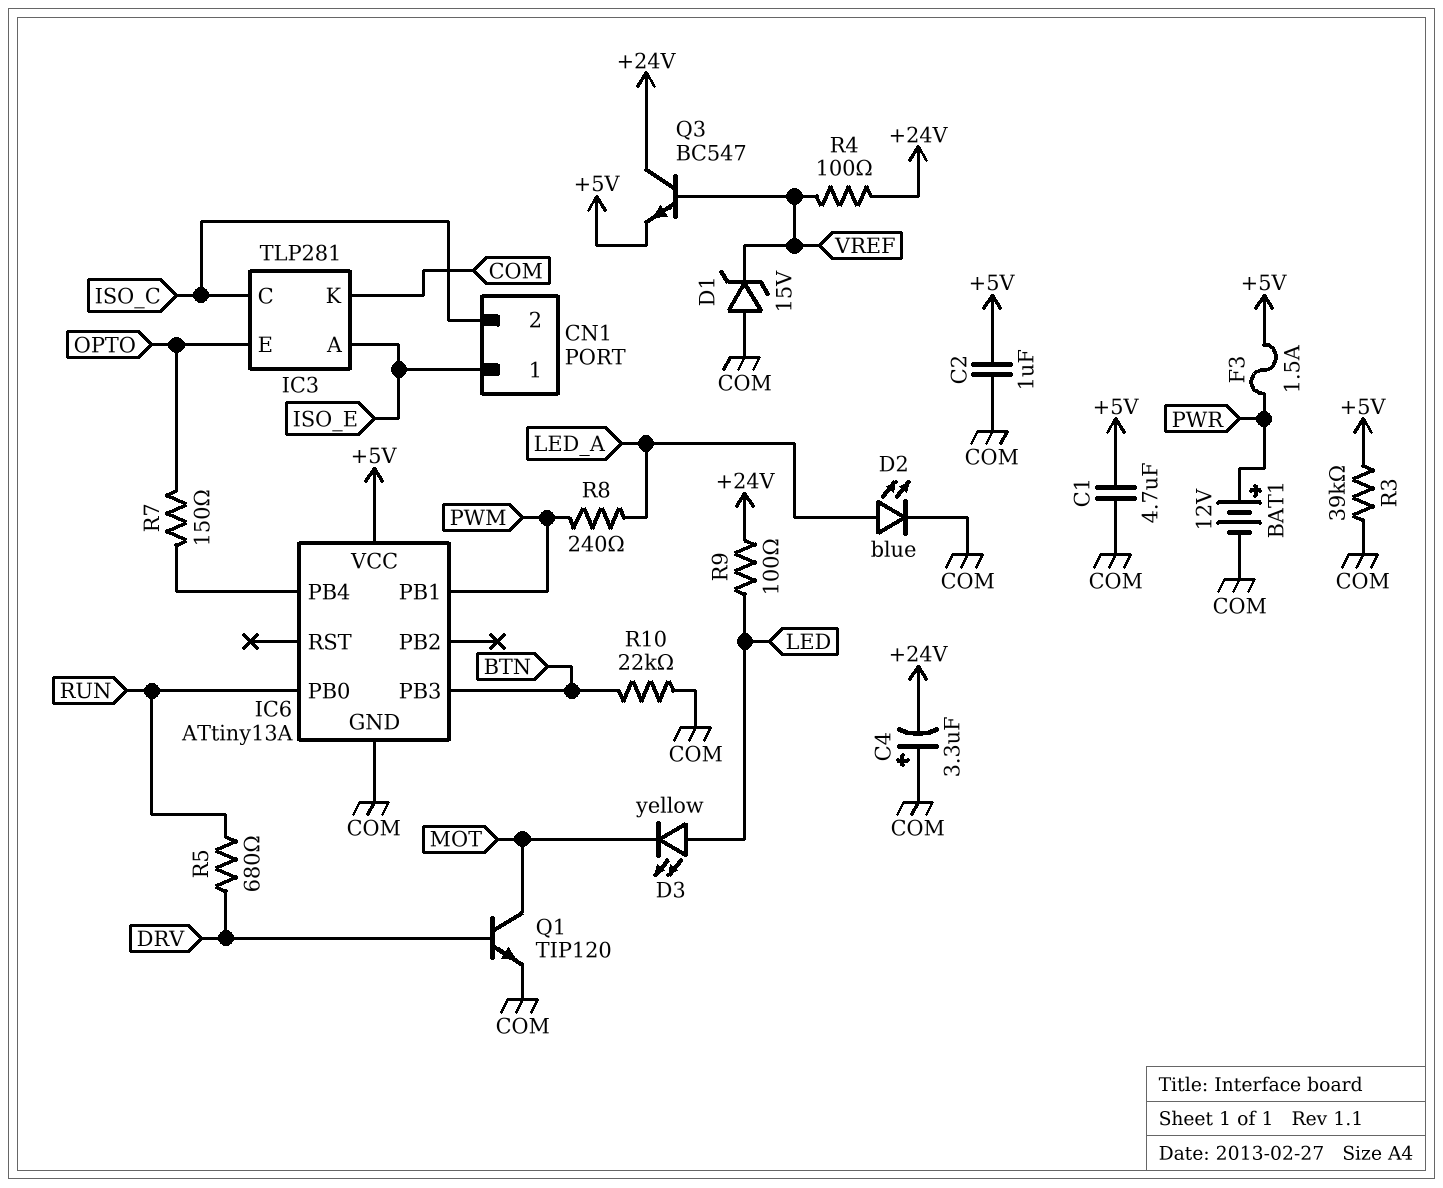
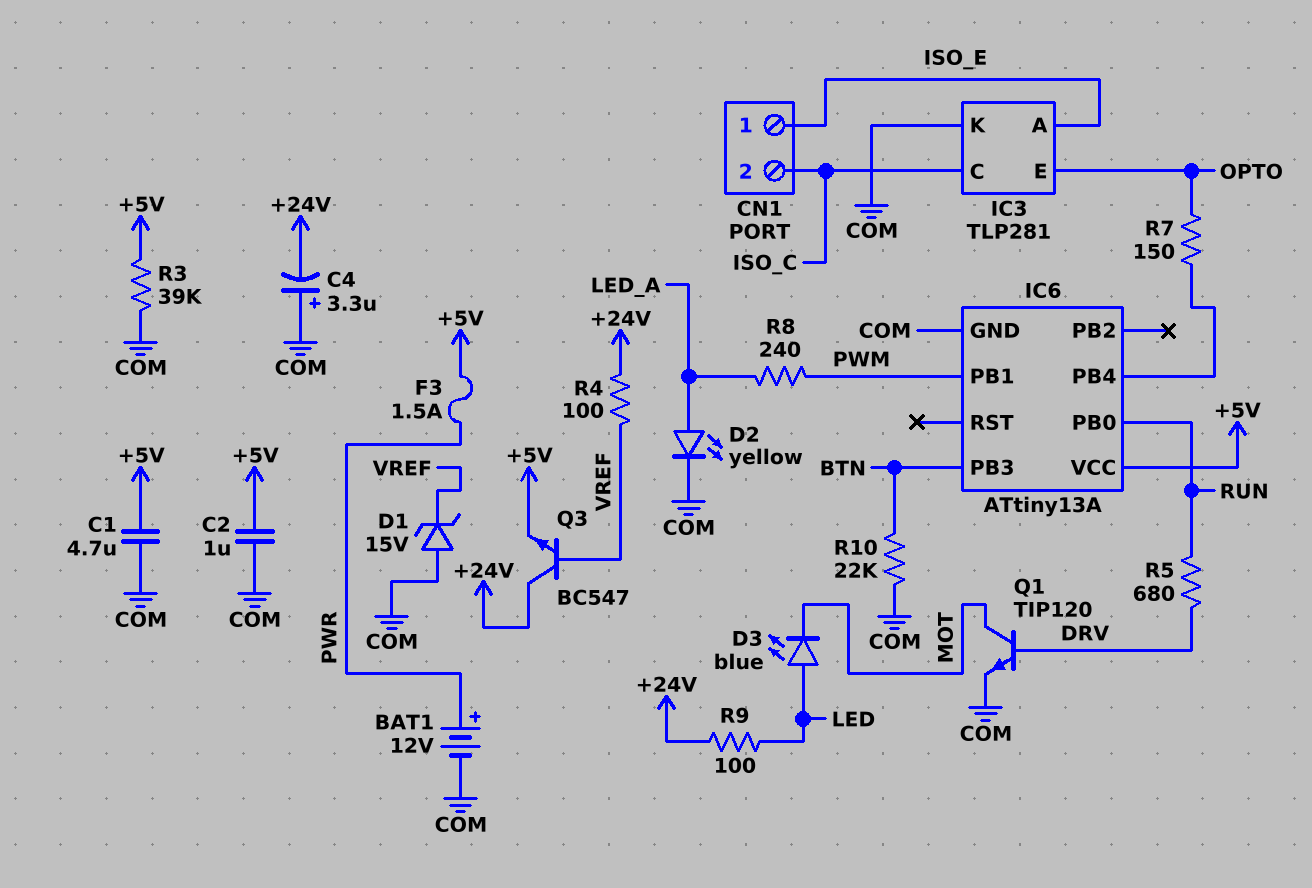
D2: LED blue (A LED_A, K COM) -> LED yellow (A LED_A, K COM)
D3: LED yellow (A LED, K MOT) -> LED blue (A LED, K MOT)

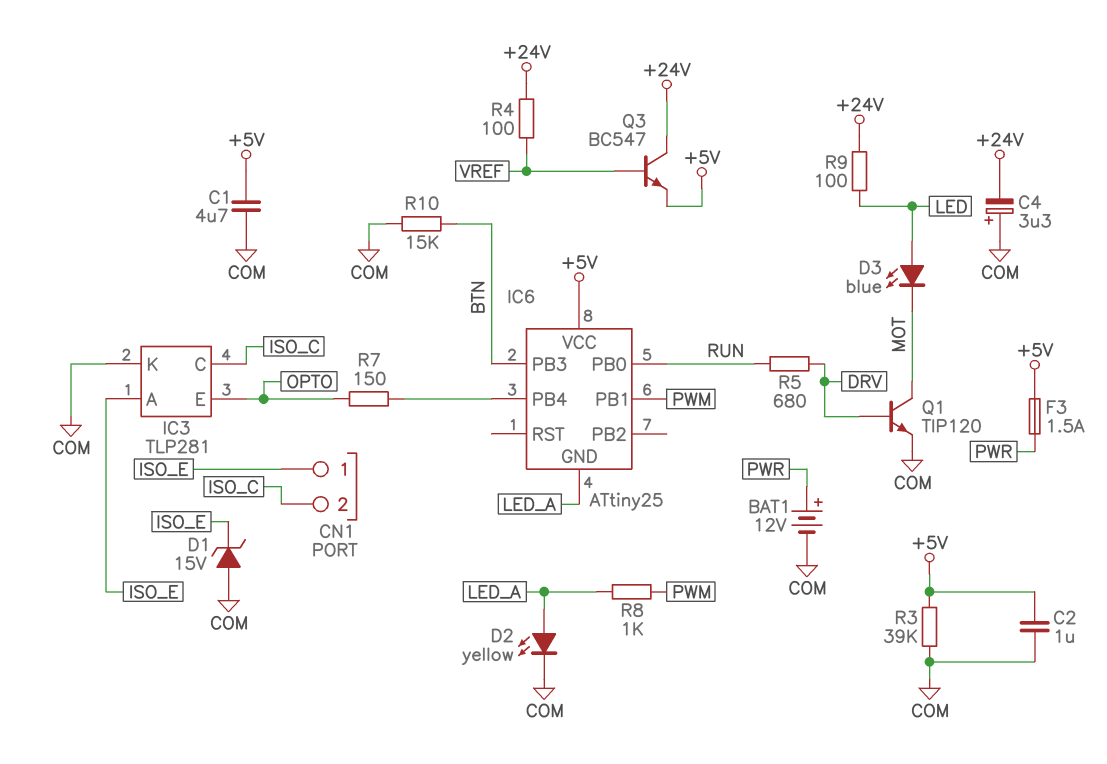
D1: zener 15V (A COM, K VREF) -> zener 15V (A COM, K ISO_E)
IC6: ATtiny13A -> ATtiny25
IC6 pin GND: COM -> LED_A
R8: 240 (LED_A, PWM) -> 1k (LED_A, PWM)
R10: 22k (BTN, COM) -> 15k (BTN, COM)

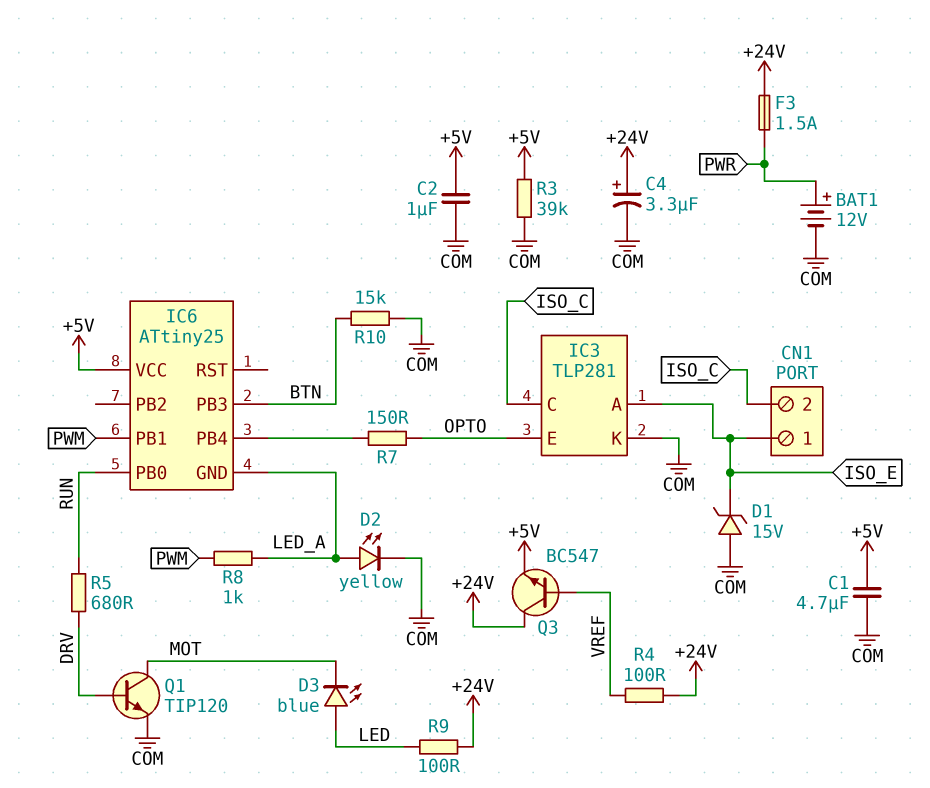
C4: 3.3uF (plus COM, minus +24V) -> 3.3uF (plus +24V, minus COM)
F3: 1.5A (+5V, PWR) -> 1.5A (+24V, PWR)

